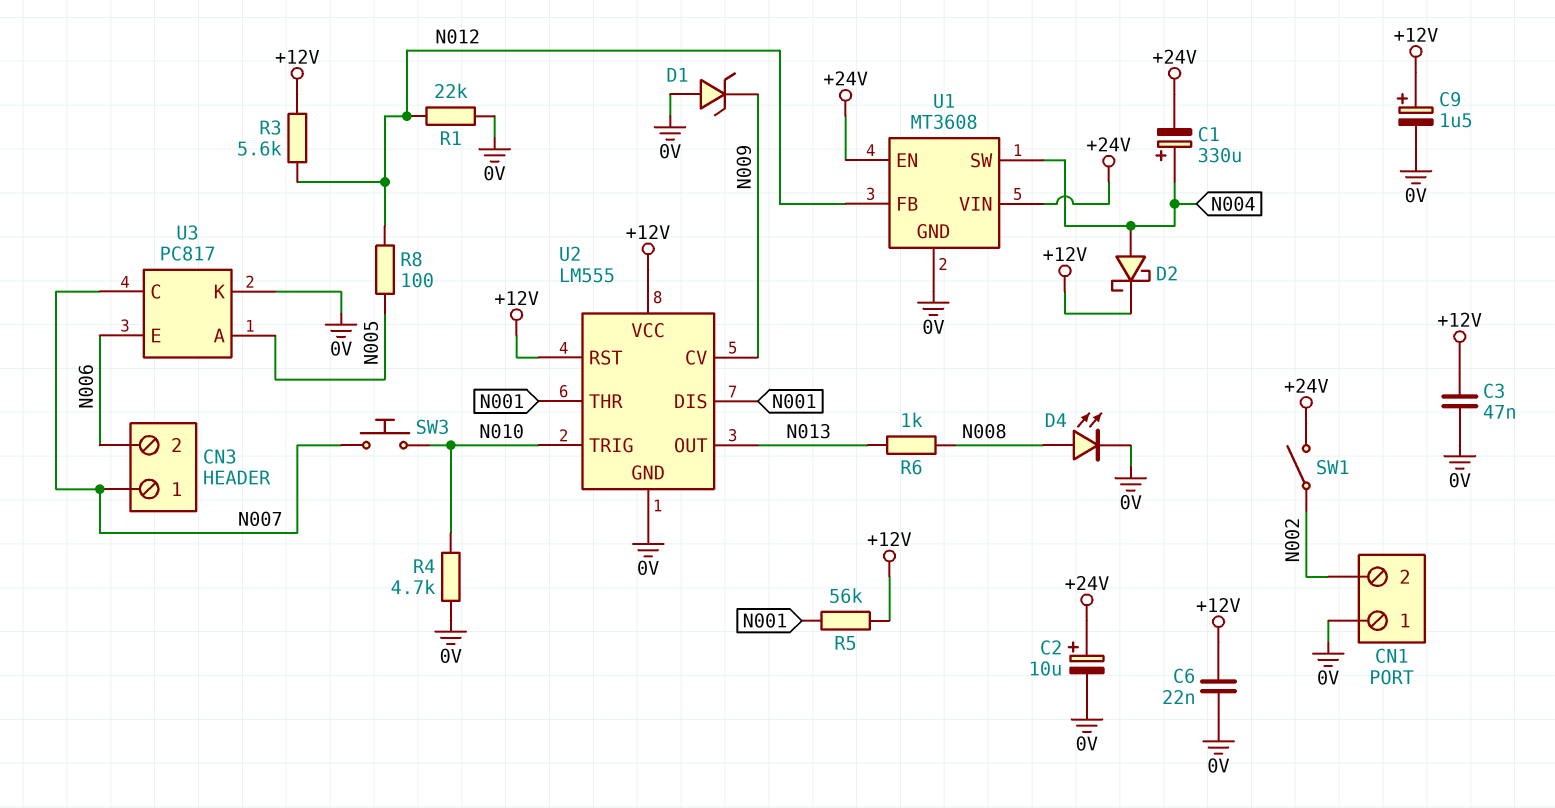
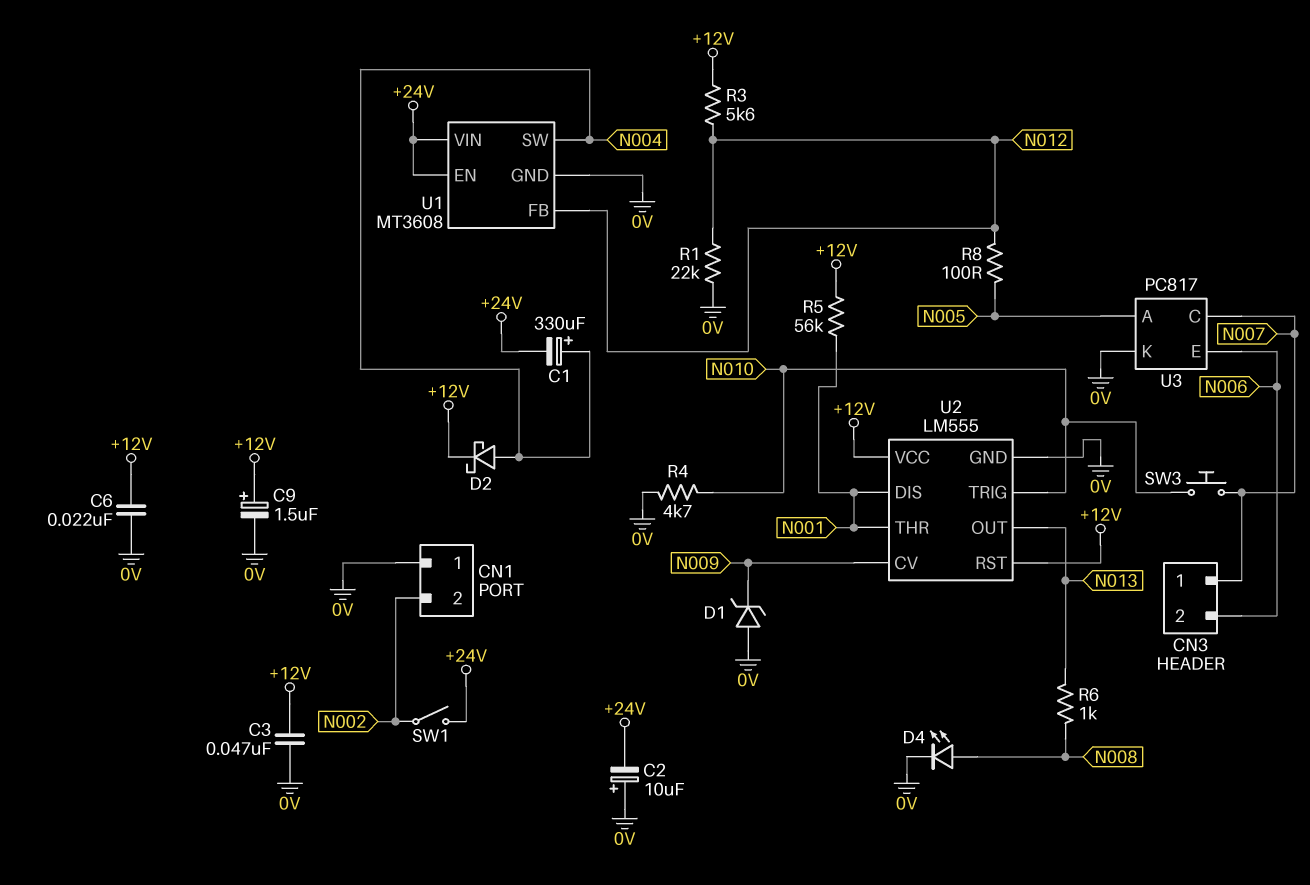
C2: 10uF (plus +24V, minus 0V) -> 10uF (plus 0V, minus +24V)

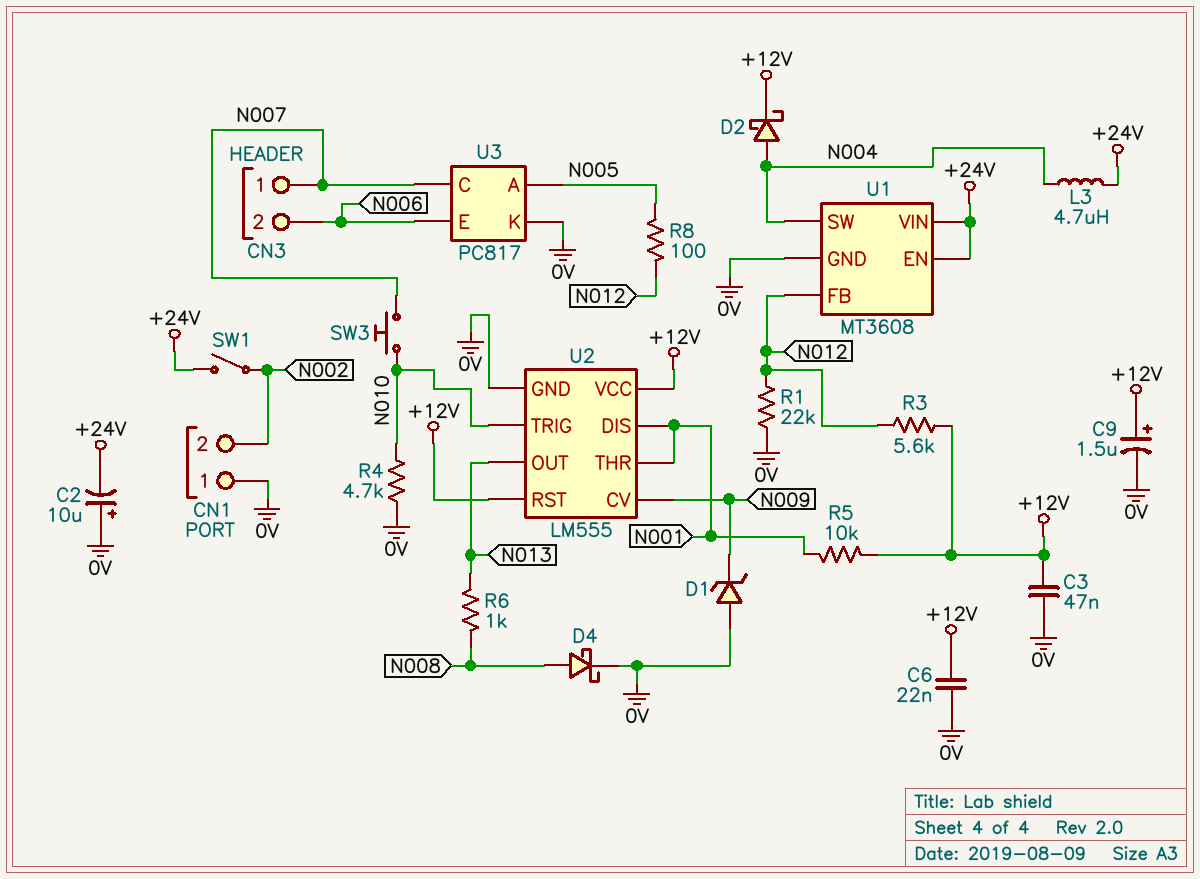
C1: 330uF (plus N004, minus +24V) -> none
D4: LED (A N008, K 0V) -> schottky (A N008, K 0V)
L3: none -> 4.7uH (+24V, N004)
R5: 56k (+12V, N001) -> 10k (+12V, N001)

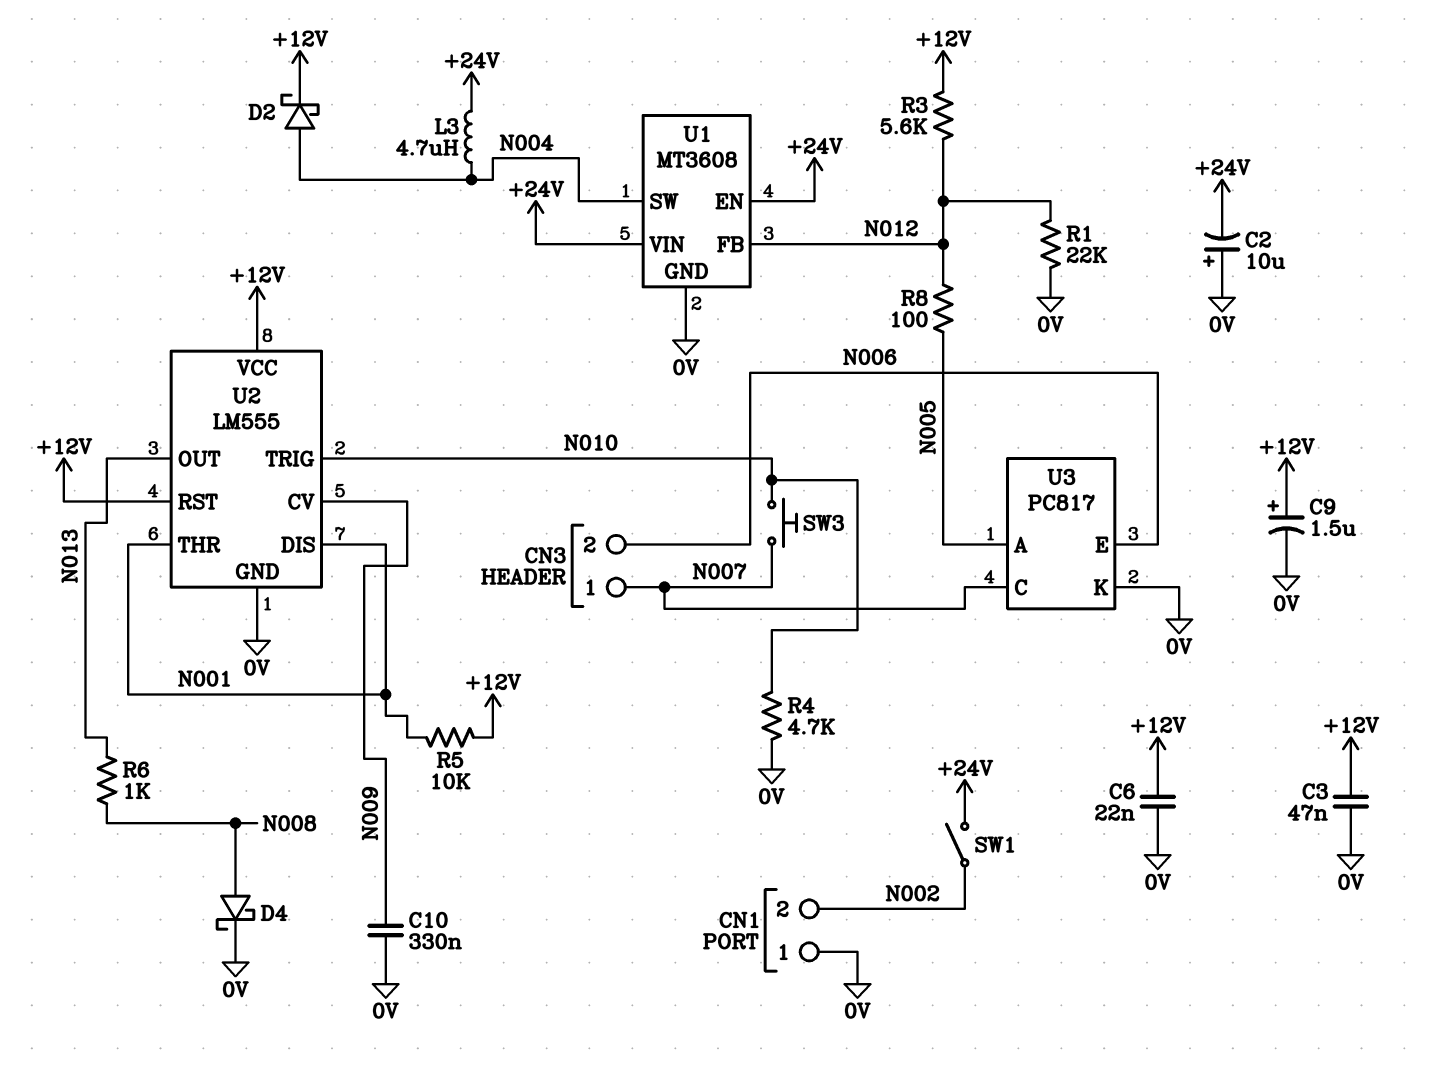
C10: none -> 330nF (0V, N009)
D1: zener (A 0V, K N009) -> none

